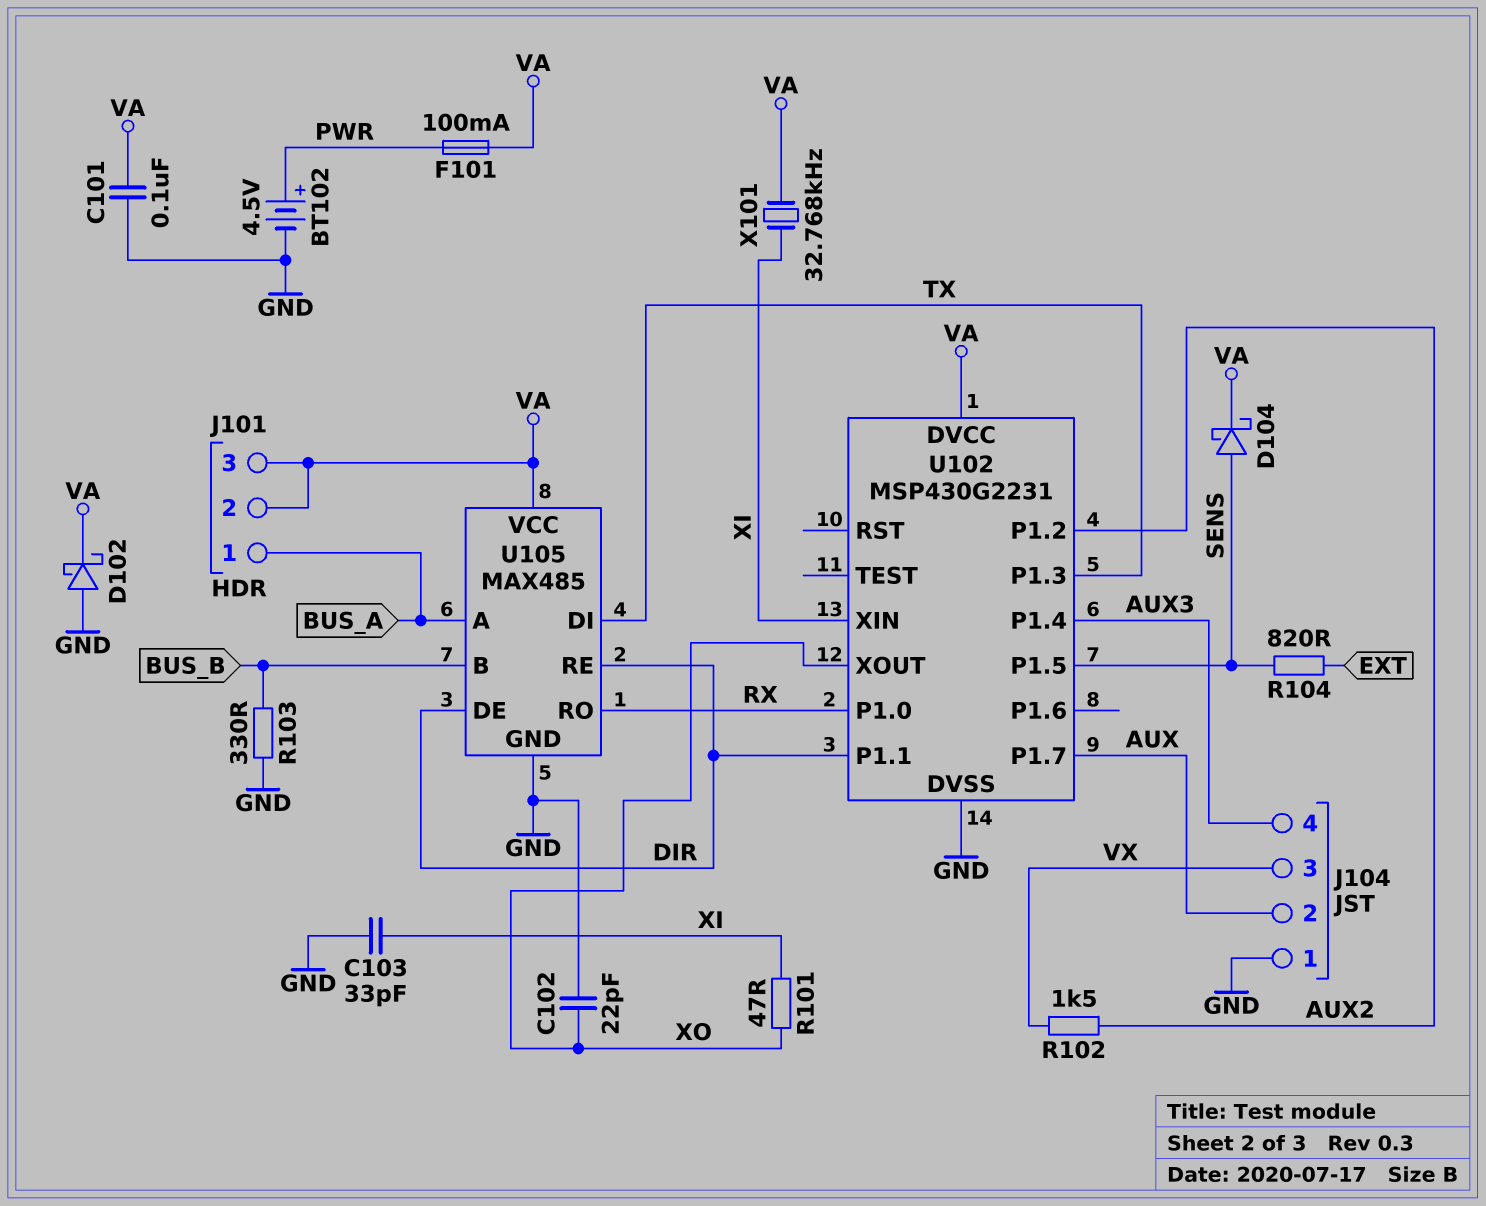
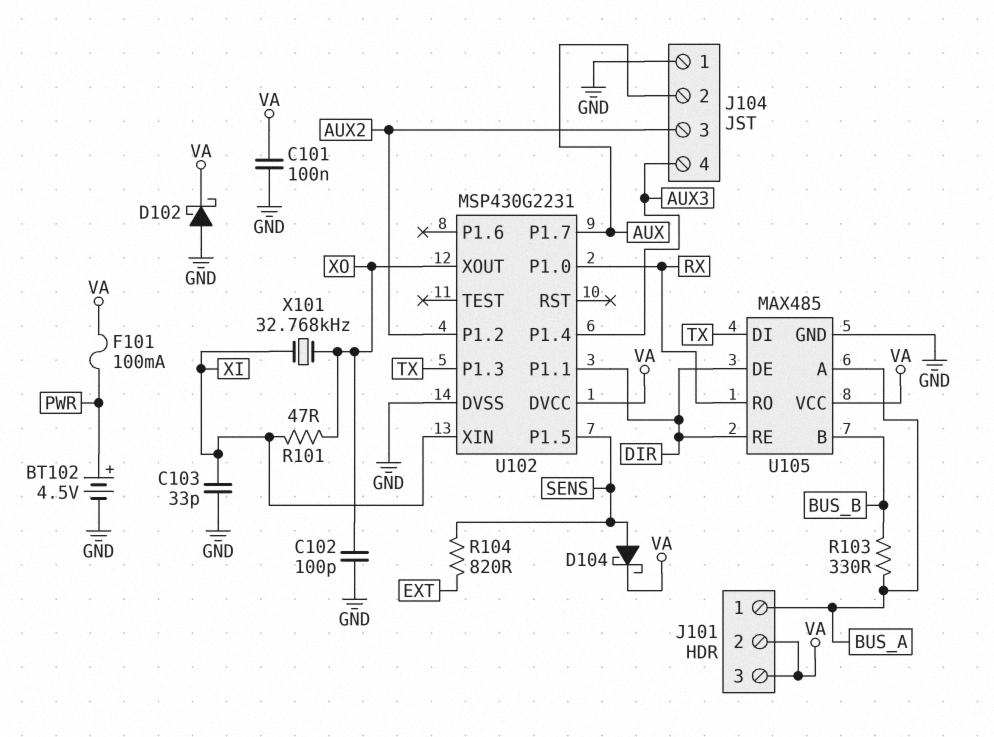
C102: 22pF (GND, XO) -> 100pF (GND, XO)
J104 pin 3: VX -> AUX2
R102: 1.5k (AUX2, VX) -> none
R103: 330 (BUS_B, GND) -> 330 (BUS_A, BUS_B)
X101: 32.768kHz (VA, XI) -> 32.768kHz (XI, XO)

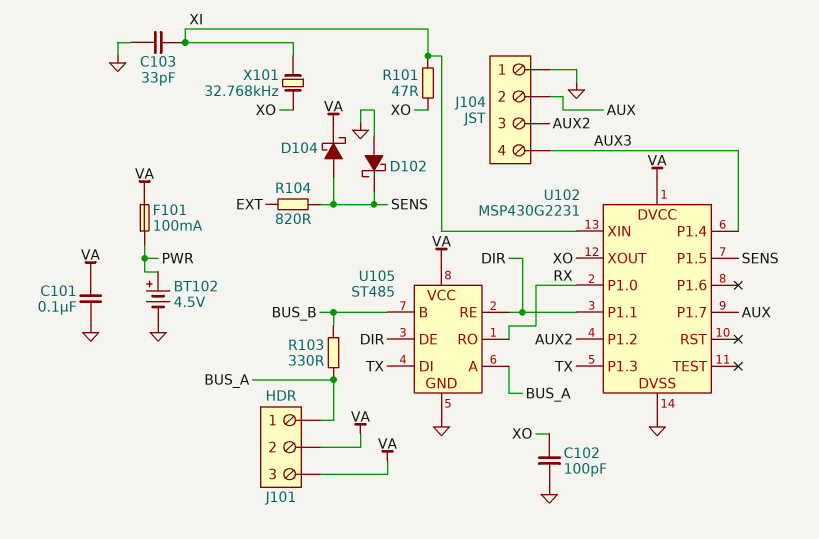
D102: schottky (A GND, K VA) -> schottky (A GND, K SENS)
U105: MAX485 -> ST485

